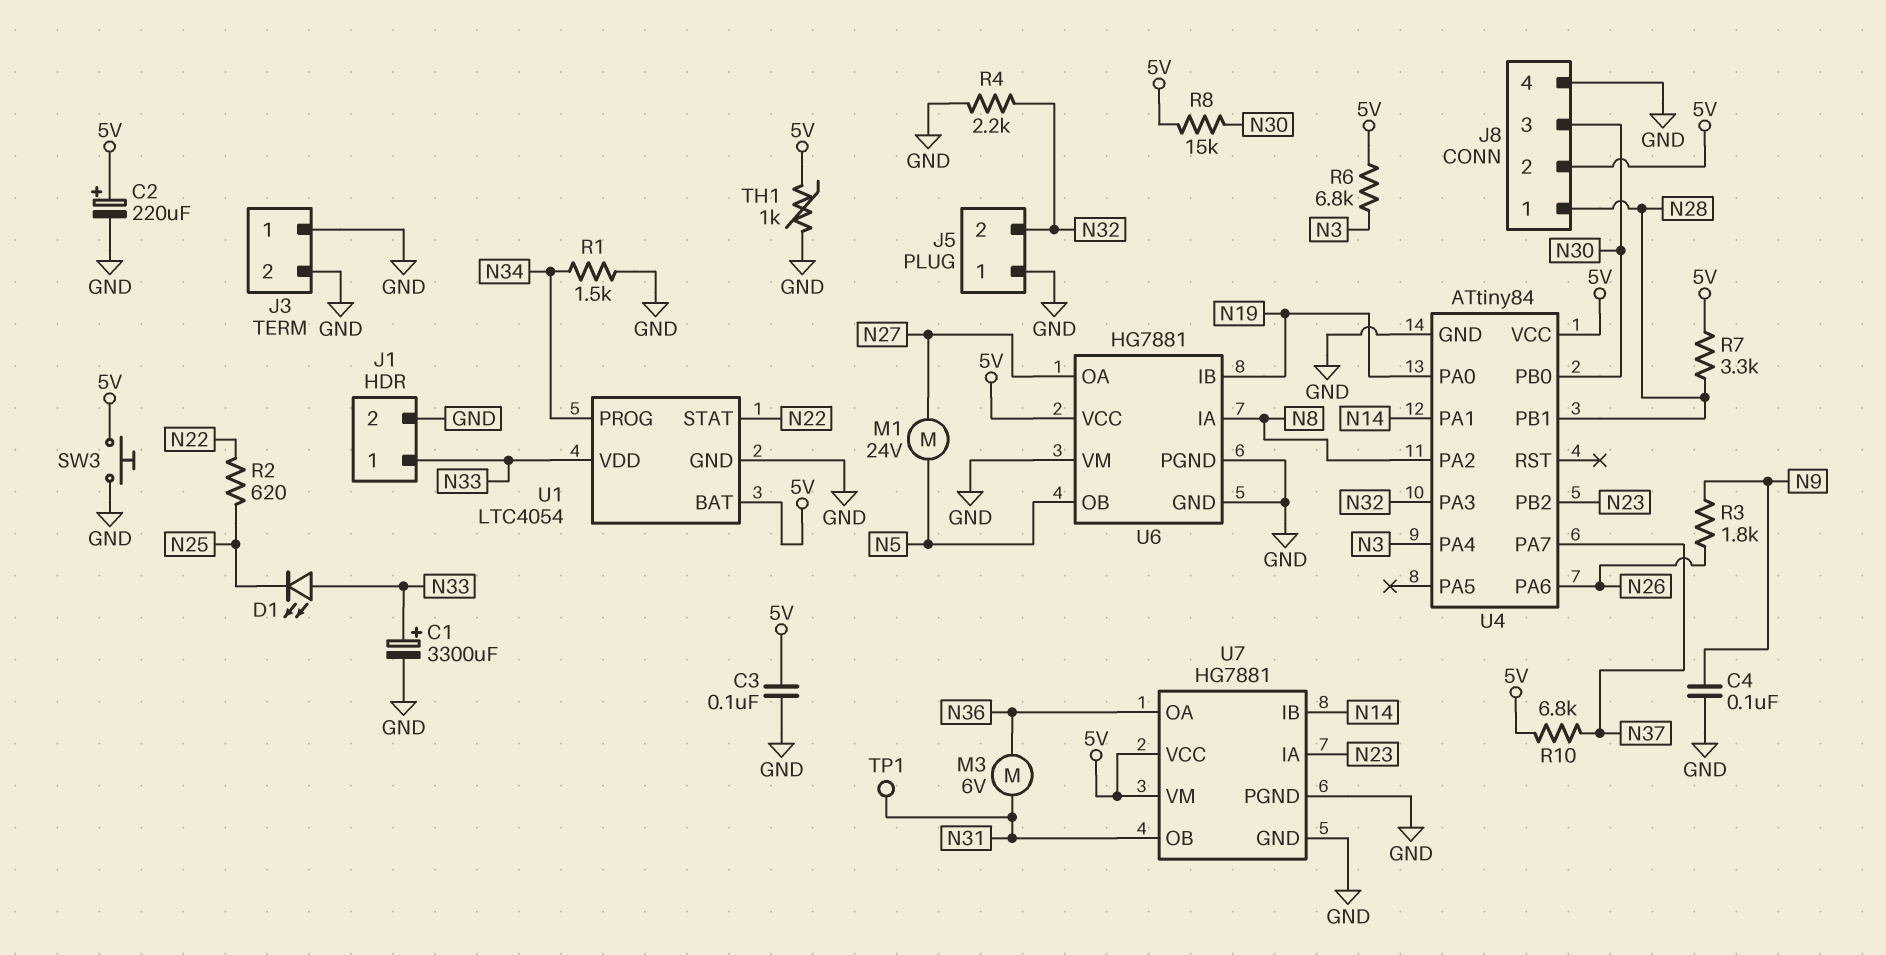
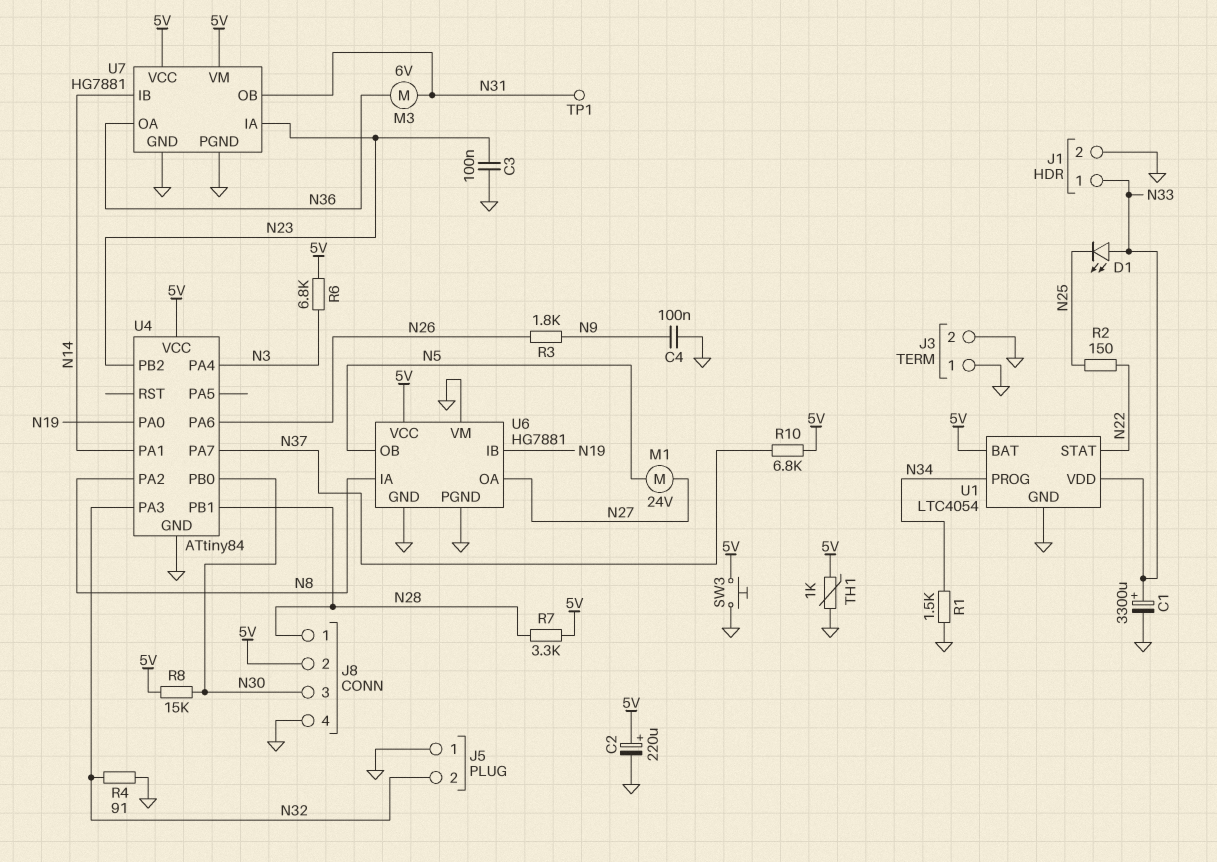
C3: 100nF (5V, GND) -> 100nF (GND, N23)
R2: 620 (N22, N25) -> 150 (N22, N25)
R4: 2.2k (GND, N32) -> 91 (GND, N32)

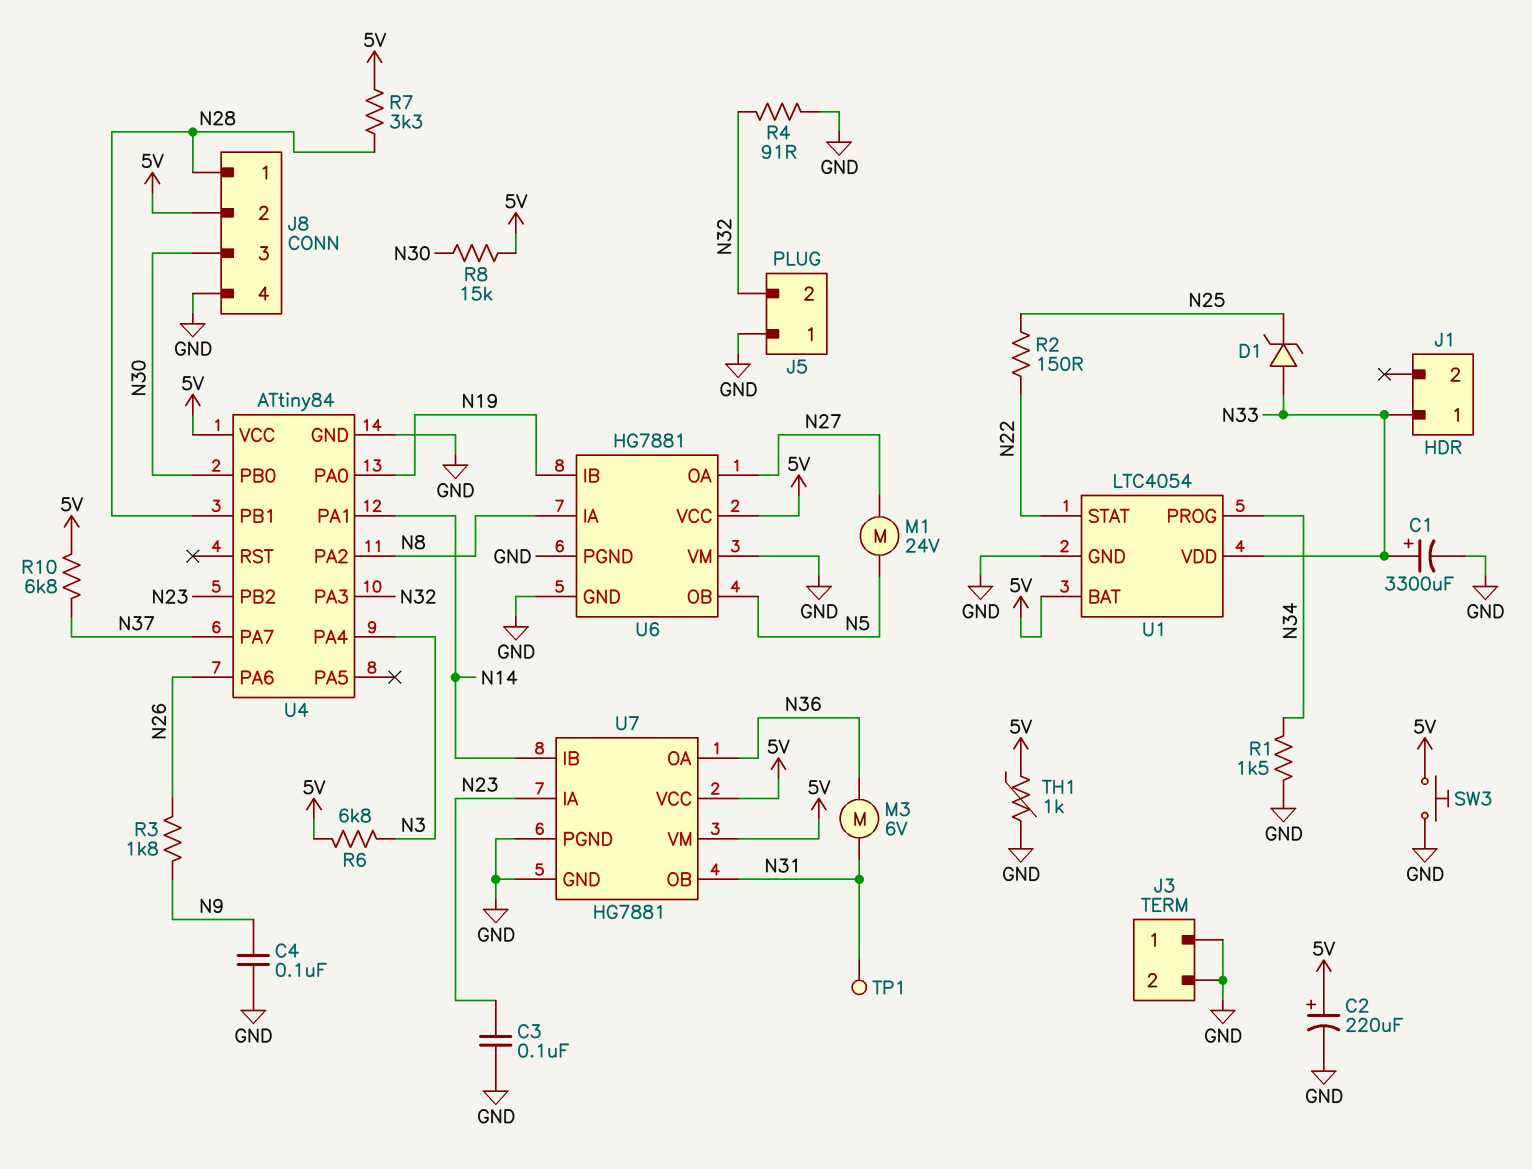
D1: LED (A N33, K N25) -> zener (A N33, K N25)
J1 pin 2: GND -> none

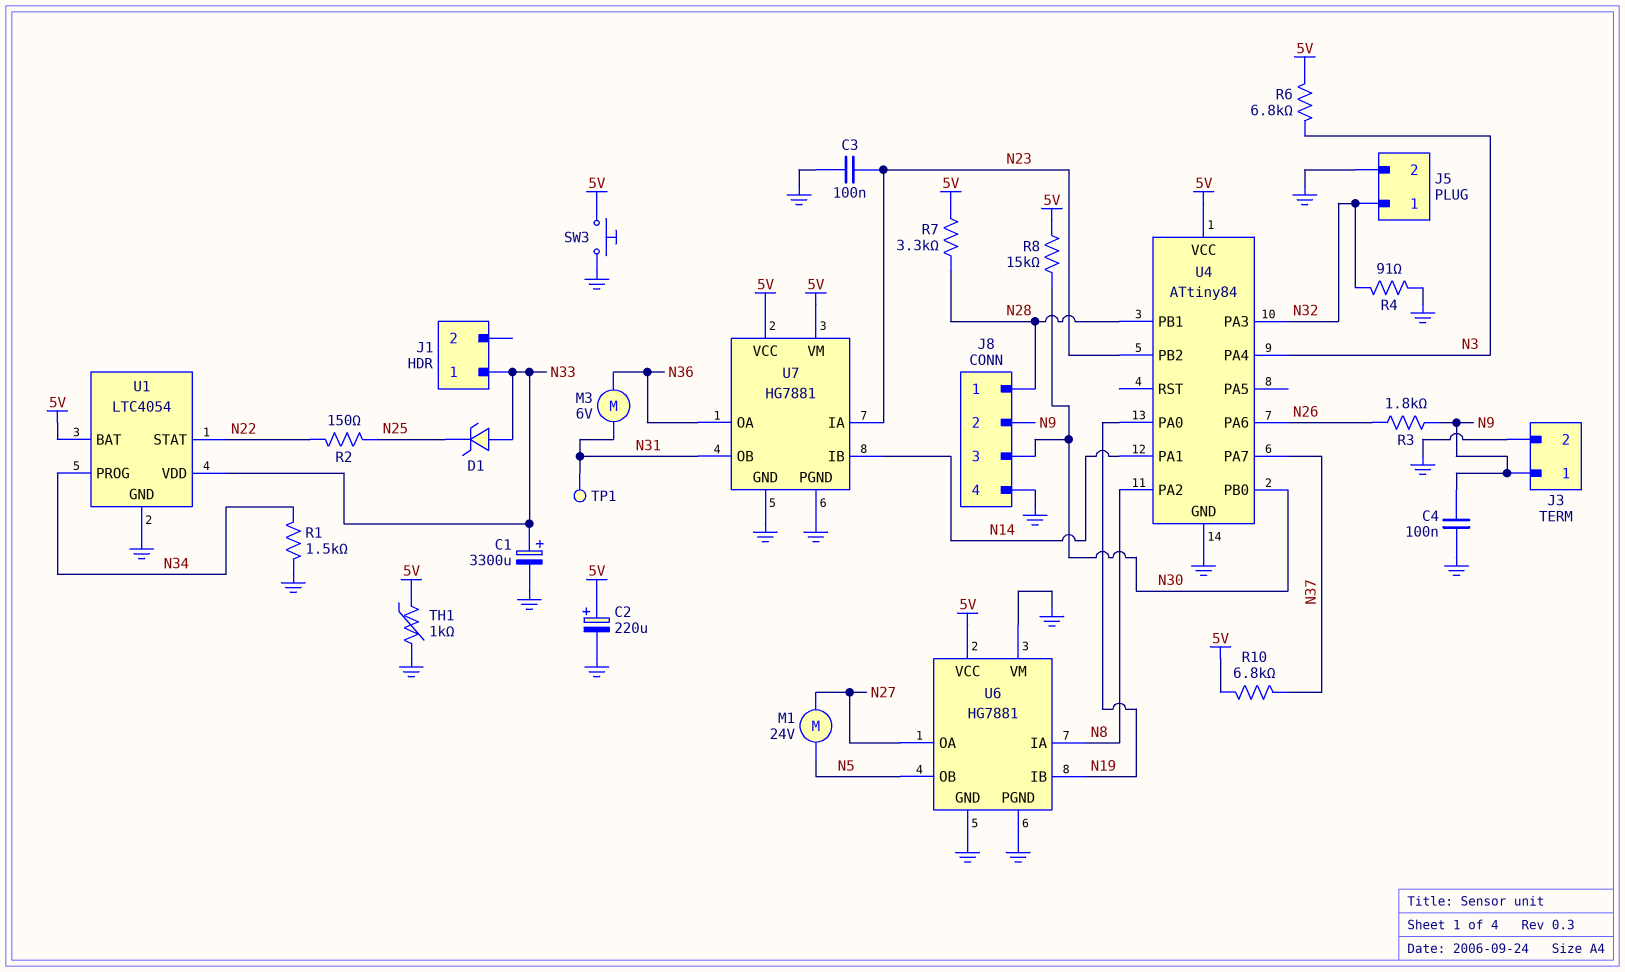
J3 pin 1: GND -> N9
J5 pin 1: GND -> N32
J5 pin 2: N32 -> GND
J8 pin 2: 5V -> N9

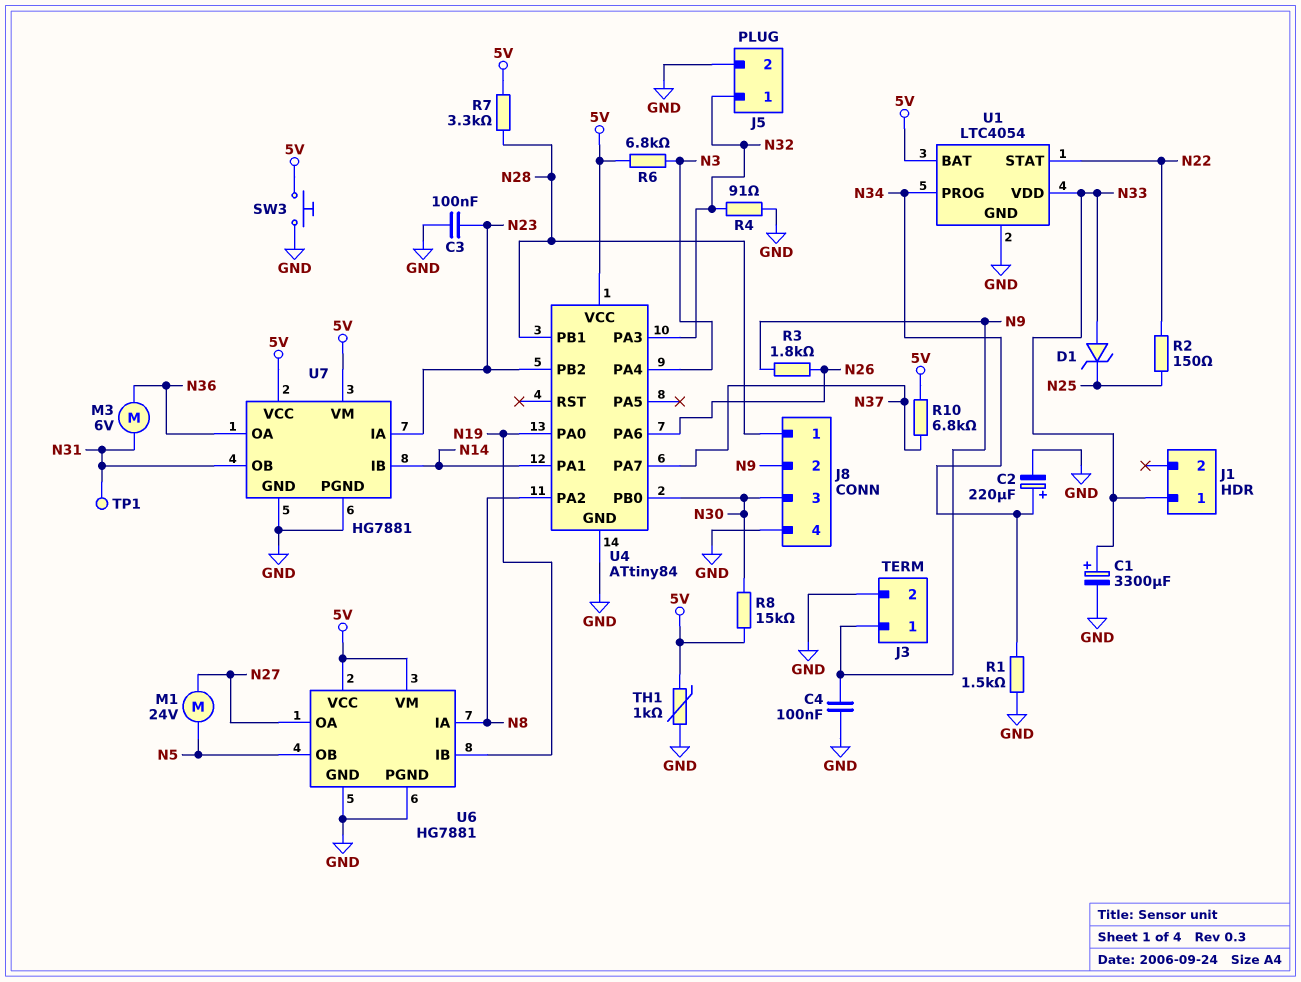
C2: 220uF (plus 5V, minus GND) -> 220uF (plus N34, minus GND)
U6 pin VM: GND -> 5V

